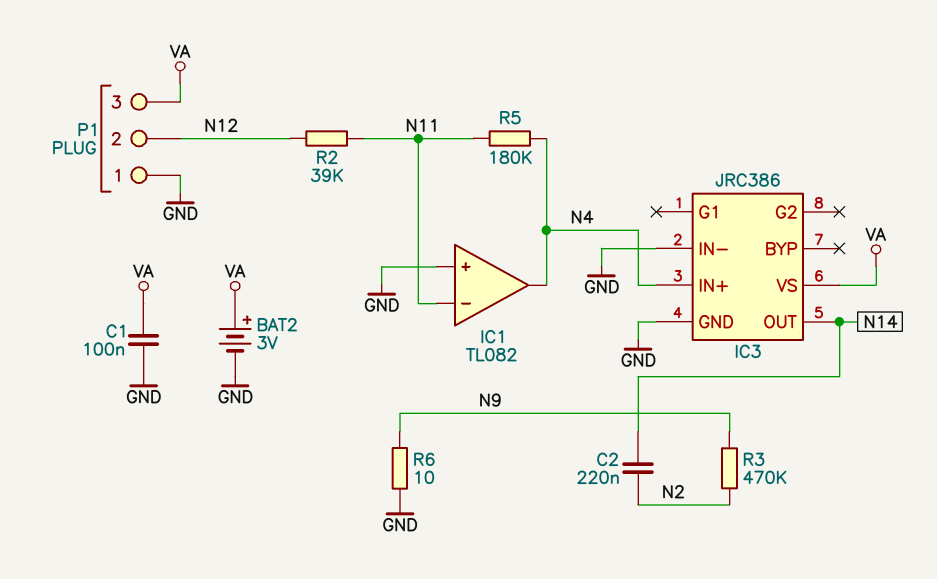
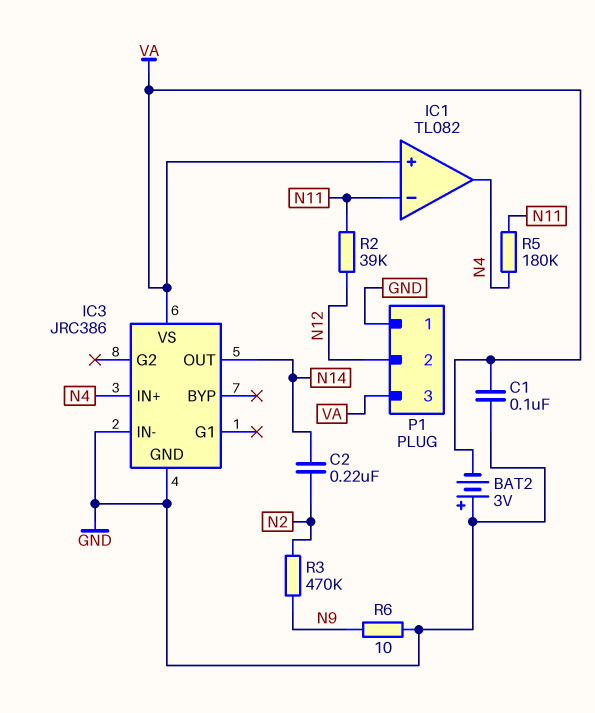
BAT2: 3V (plus VA, minus GND) -> 3V (plus GND, minus VA)
IC1 pin in+: GND -> VA

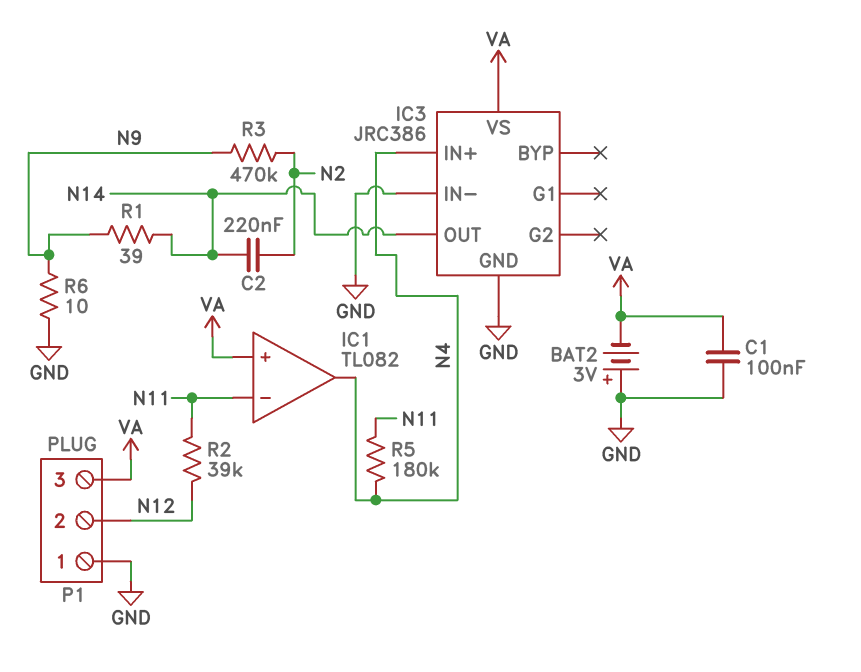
R1: none -> 39 (N9, N14)

